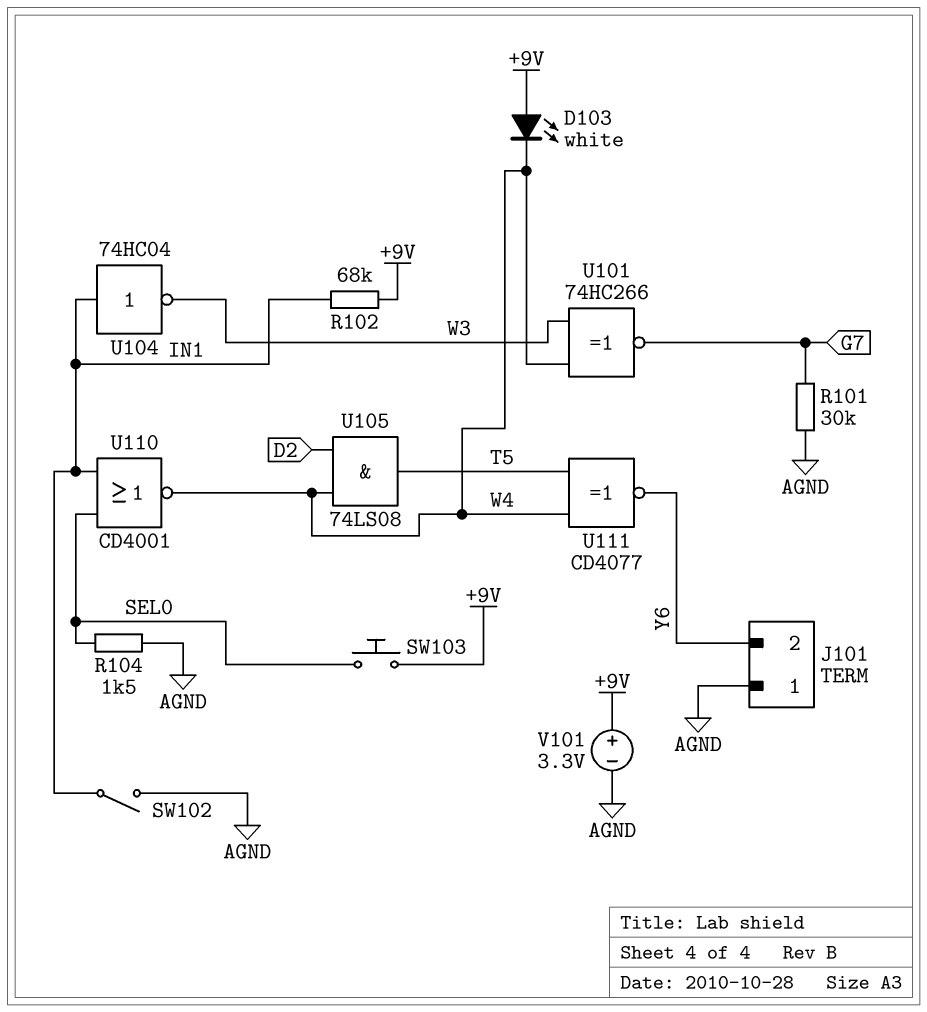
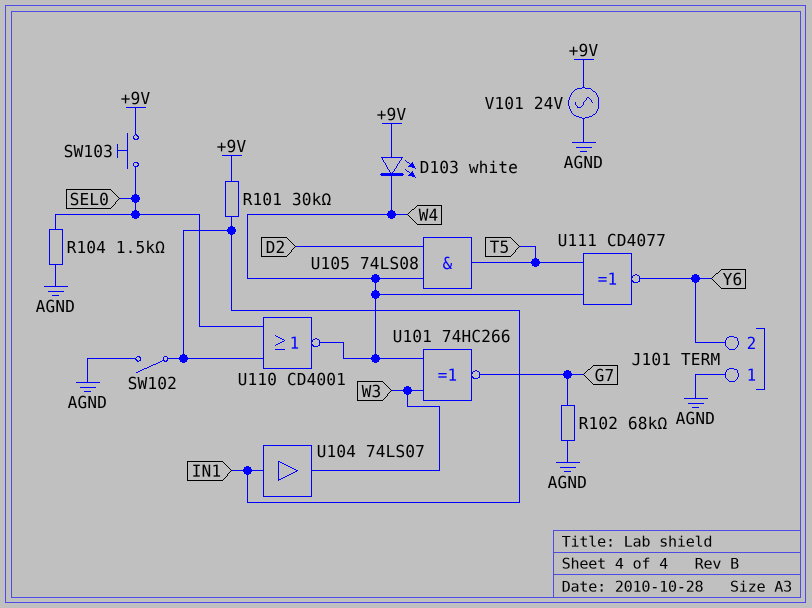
R101: 30k (AGND, G7) -> 30k (+9V, IN1)
R102: 68k (+9V, IN1) -> 68k (AGND, G7)
U104: NOT 74HC04 (in IN1, out W3) -> buffer 74LS07 (in IN1, out W3)
V101: 3.3V (plus +9V, minus AGND) -> AC 24V (+9V, AGND)

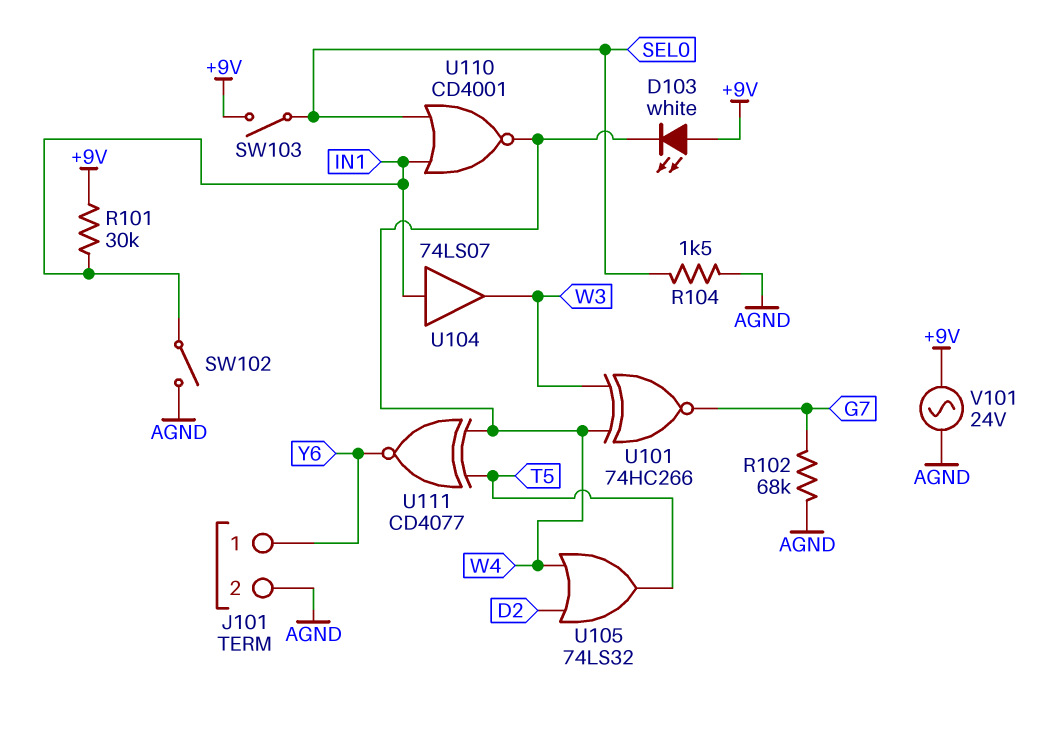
J101 pin 1: AGND -> Y6
J101 pin 2: Y6 -> AGND
SW103: button (+9V, SEL0) -> switch (+9V, SEL0)
U105: AND 74LS08 (in D2, in W4, out T5) -> OR 74LS32 (in D2, in W4, out T5)

